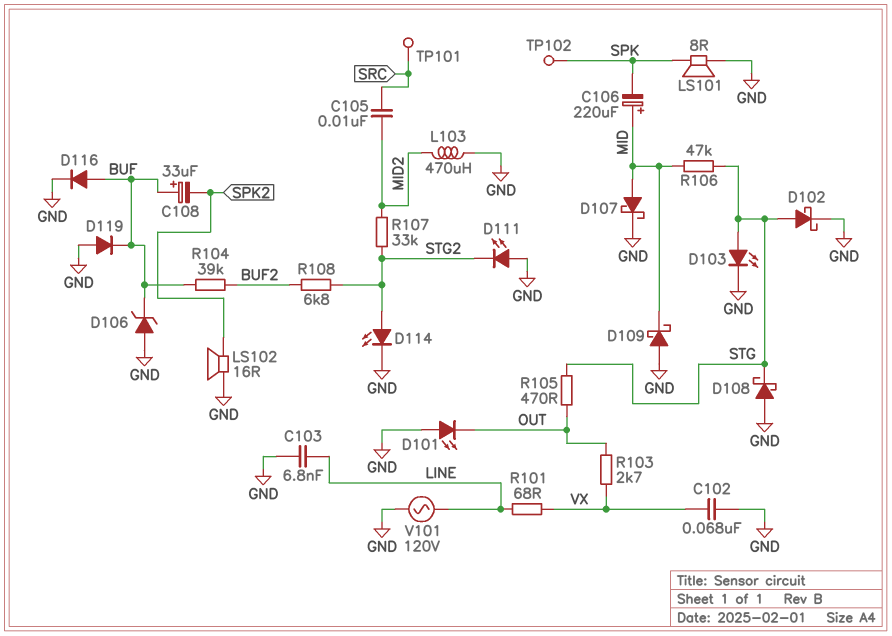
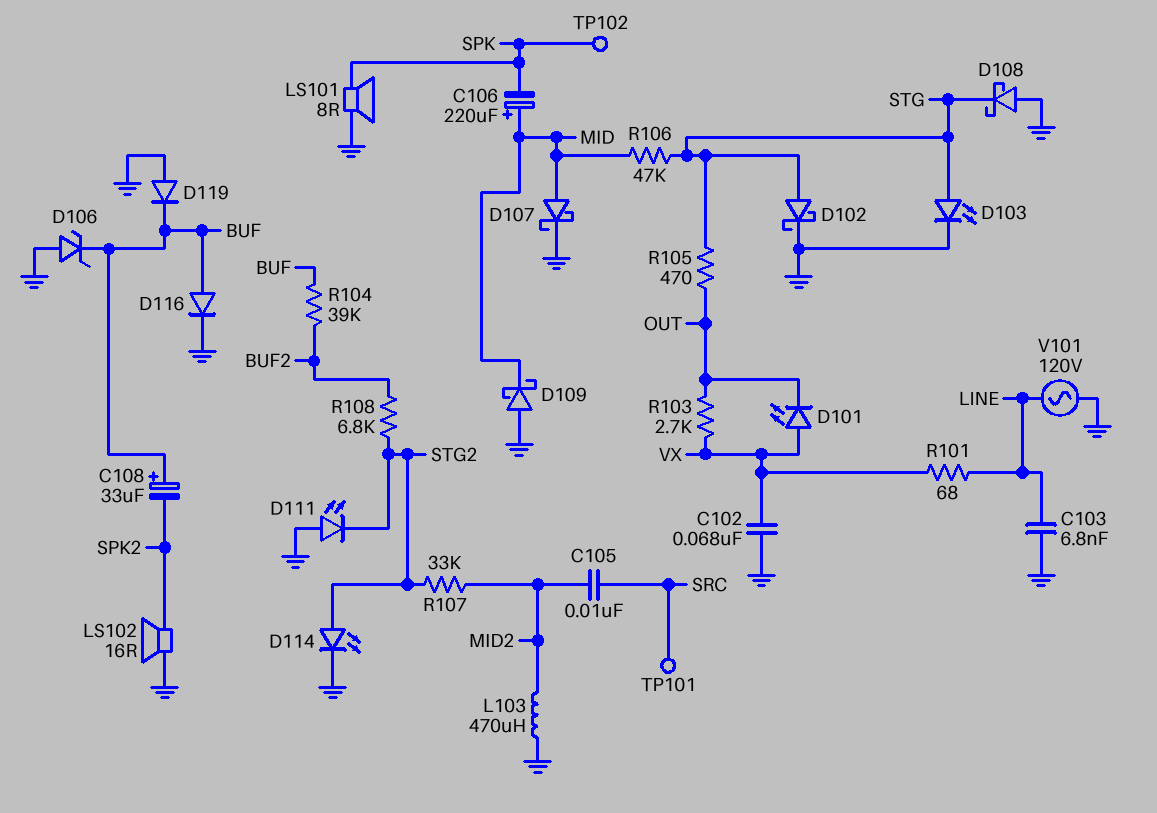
D101: LED (A GND, K OUT) -> LED (A VX, K OUT)

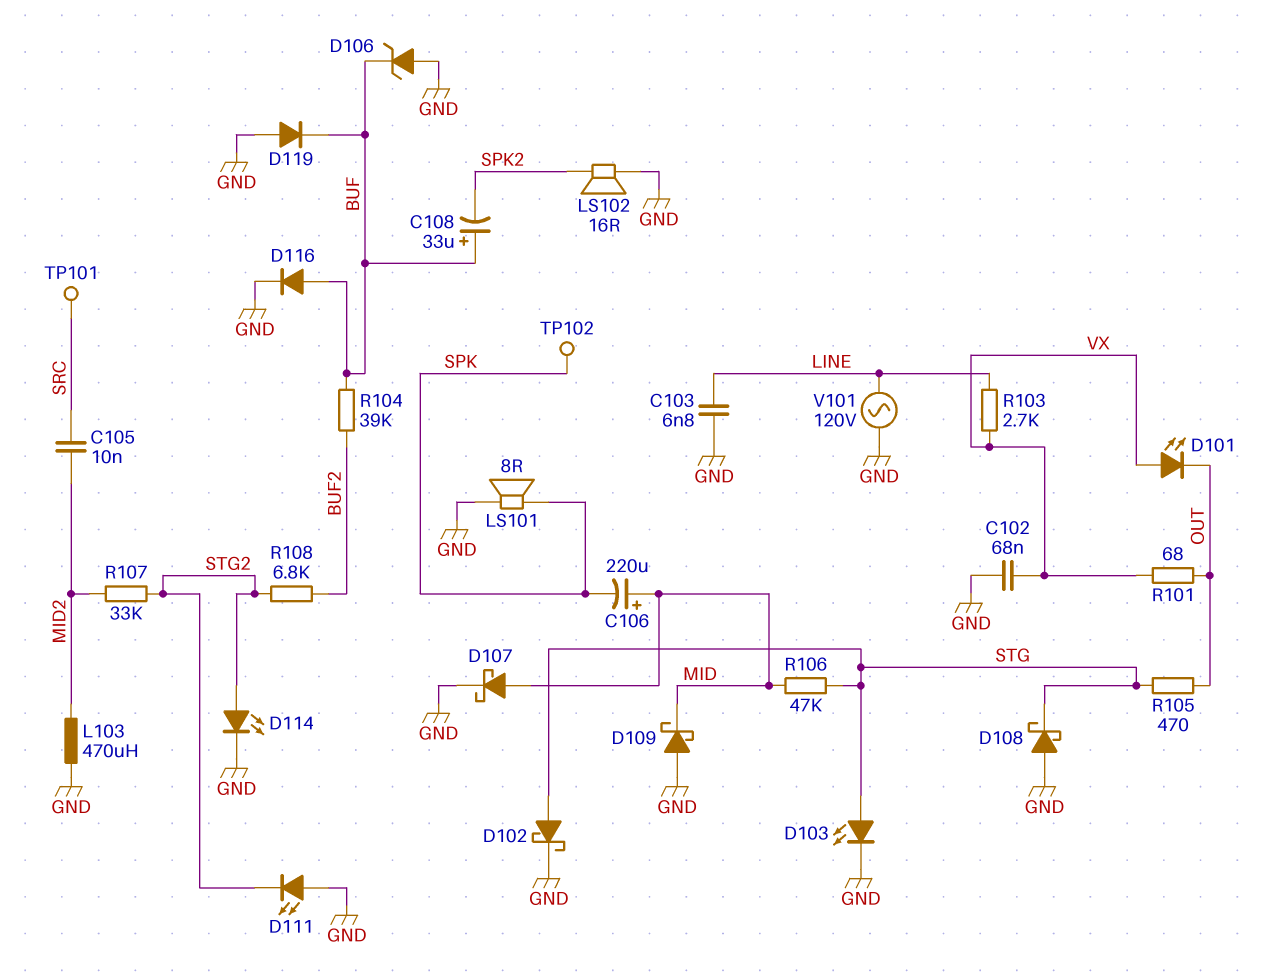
R101: 68 (LINE, VX) -> 68 (OUT, VX)
R103: 2.7k (OUT, VX) -> 2.7k (LINE, VX)

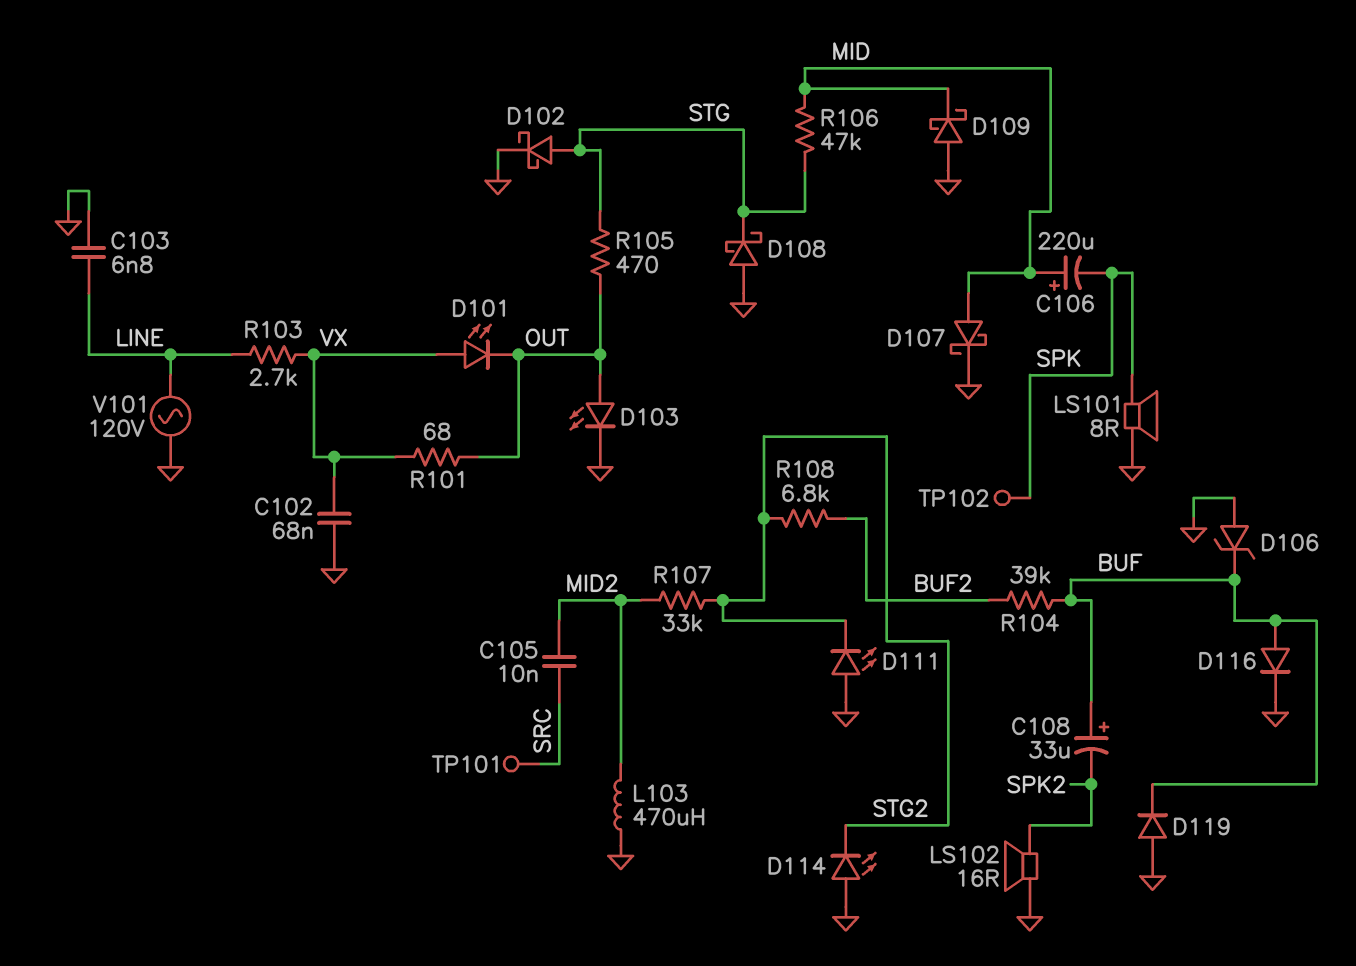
D103: LED (A STG, K GND) -> LED (A OUT, K GND)
D114: LED (A STG2, K GND) -> LED (A GND, K STG2)

